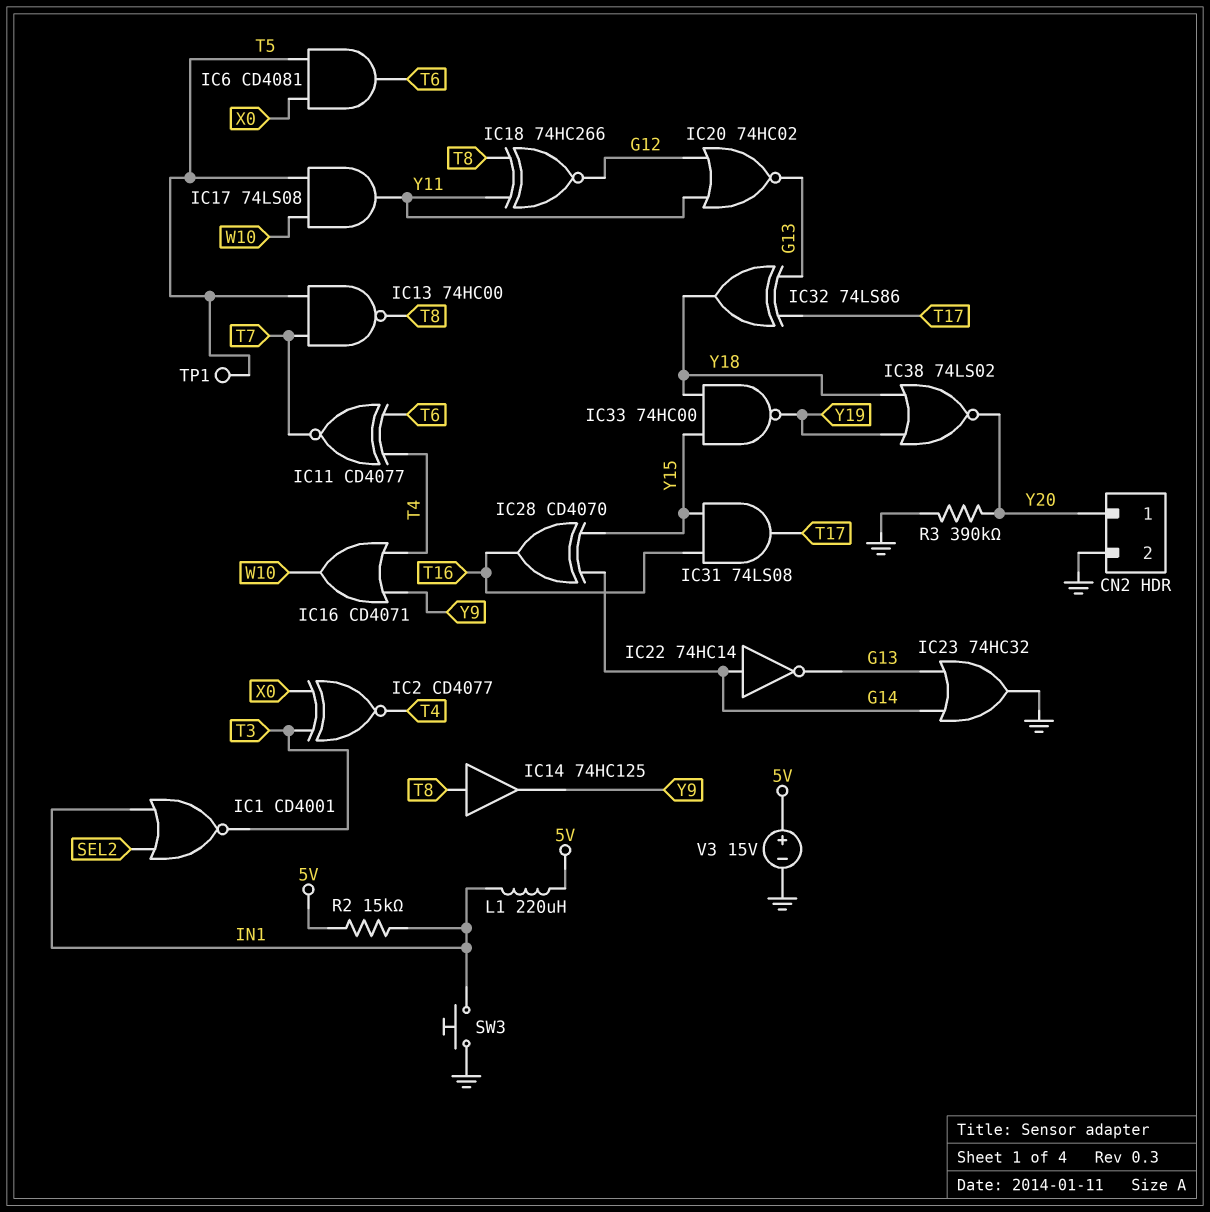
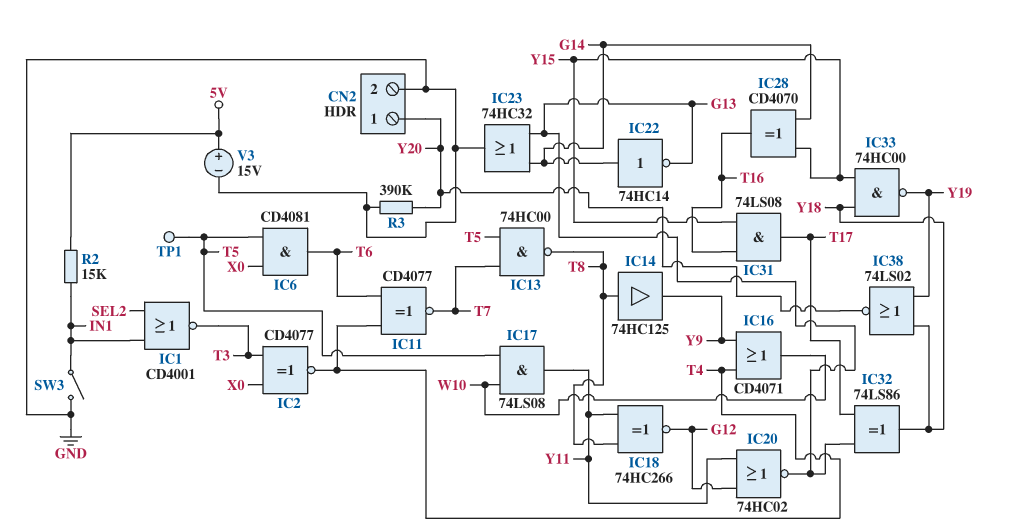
L1: 220uH (5V, IN1) -> none
SW3: button (GND, IN1) -> switch (GND, IN1)

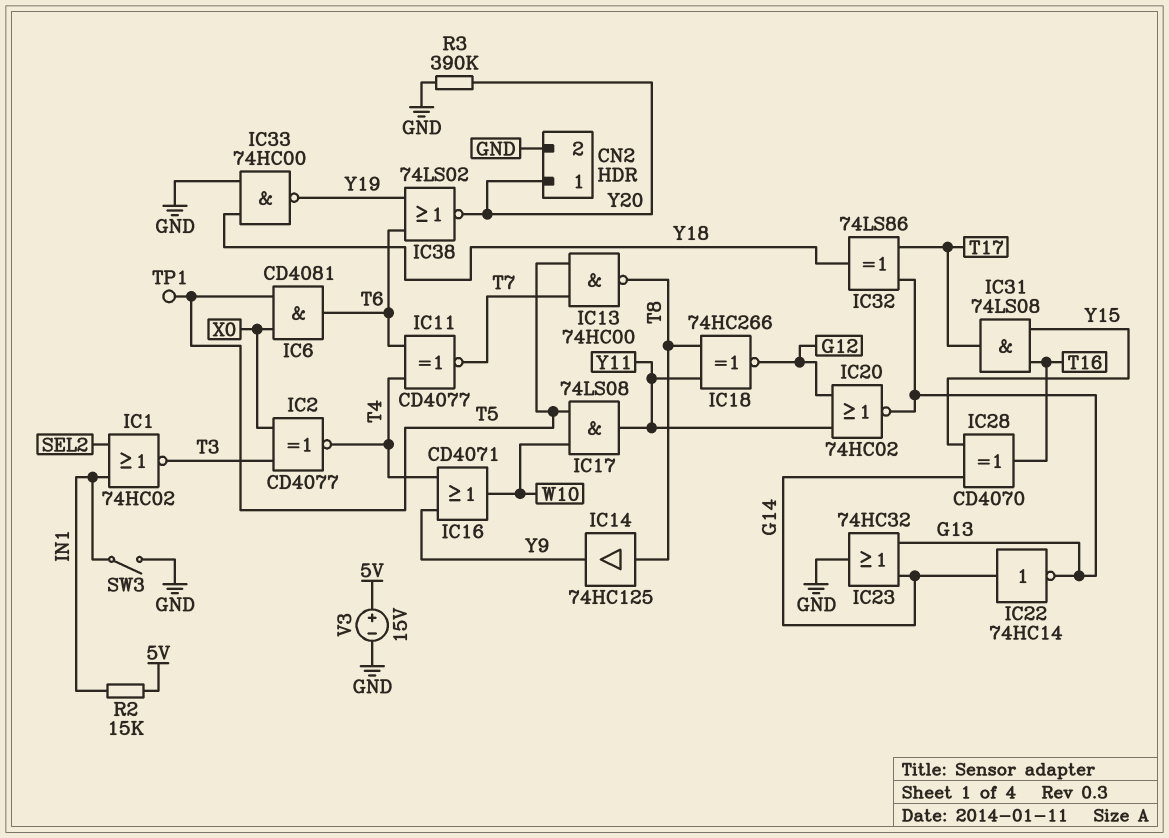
IC1: NOR CD4001 (in IN1, in SEL2, out T3) -> NOR 74HC02 (in IN1, in SEL2, out T3)
IC33: NAND 74HC00 (in Y15, in Y18, out Y19) -> NAND 74HC00 (in GND, in Y18, out Y19)
IC38: NOR 74LS02 (in Y18, in Y19, out Y20) -> NOR 74LS02 (in T6, in Y19, out Y20)

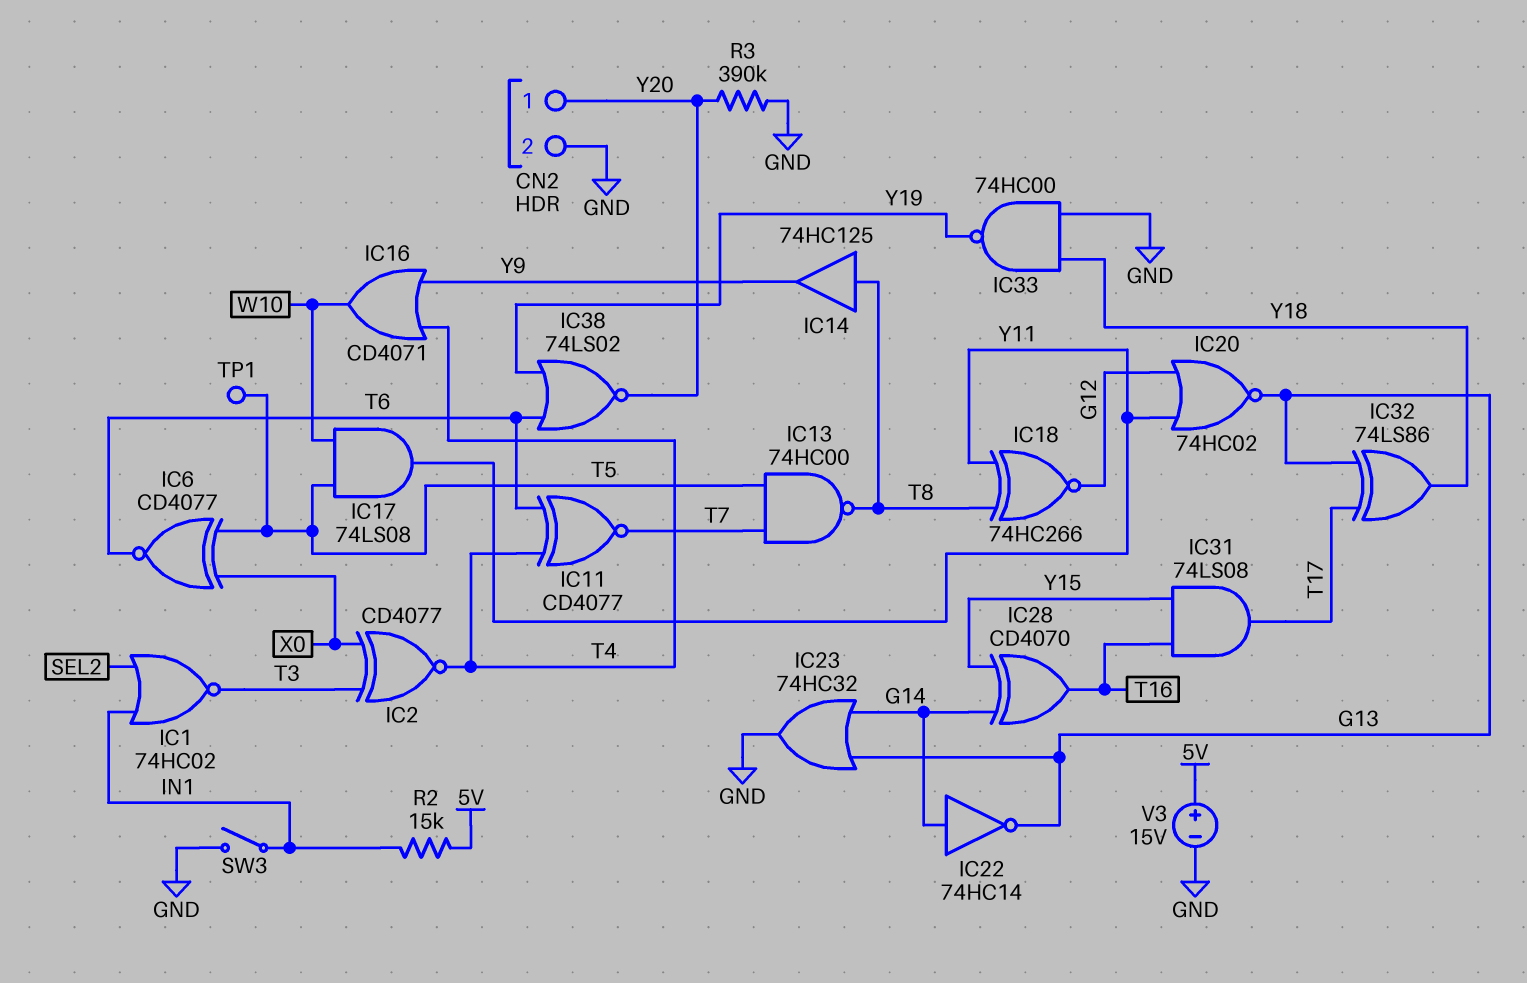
IC6: AND CD4081 (in T5, in X0, out T6) -> XNOR CD4077 (in T5, in X0, out T6)

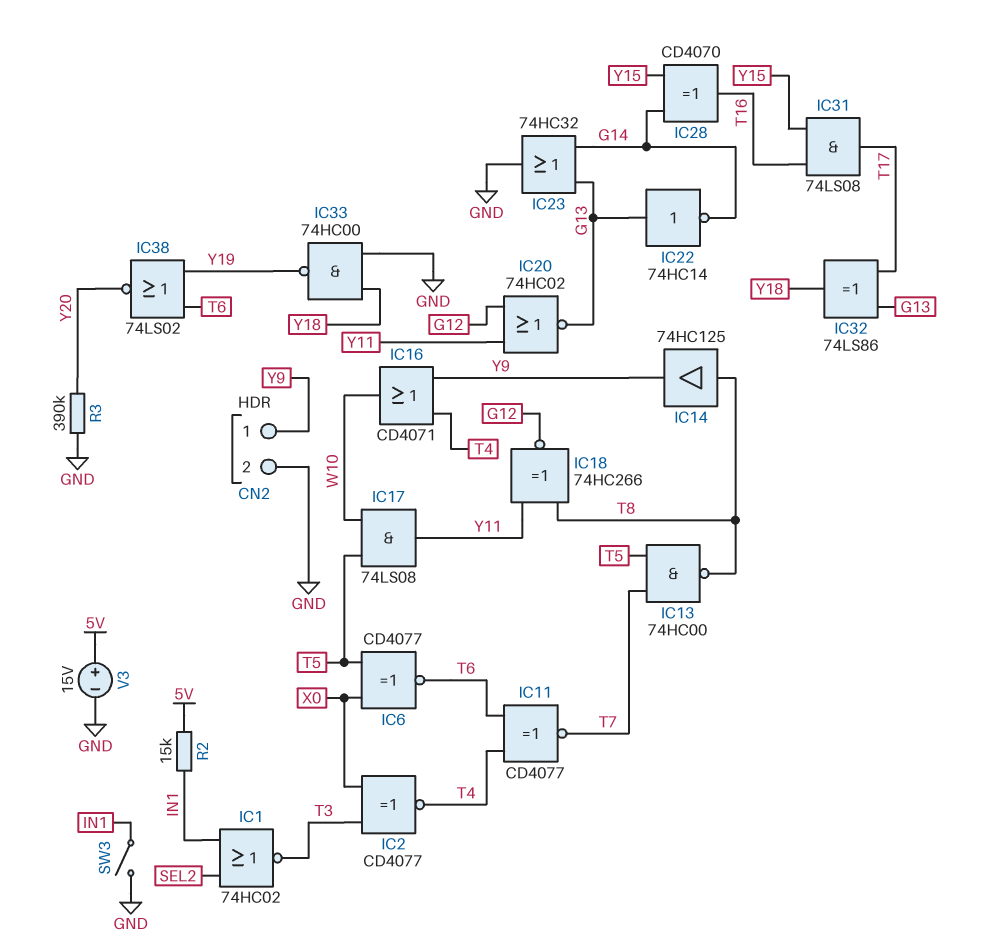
CN2 pin 1: Y20 -> Y9
IC22: NOT 74HC14 (in G14, out G13) -> NOT 74HC14 (in G13, out G14)
TP1: test point (T5) -> none

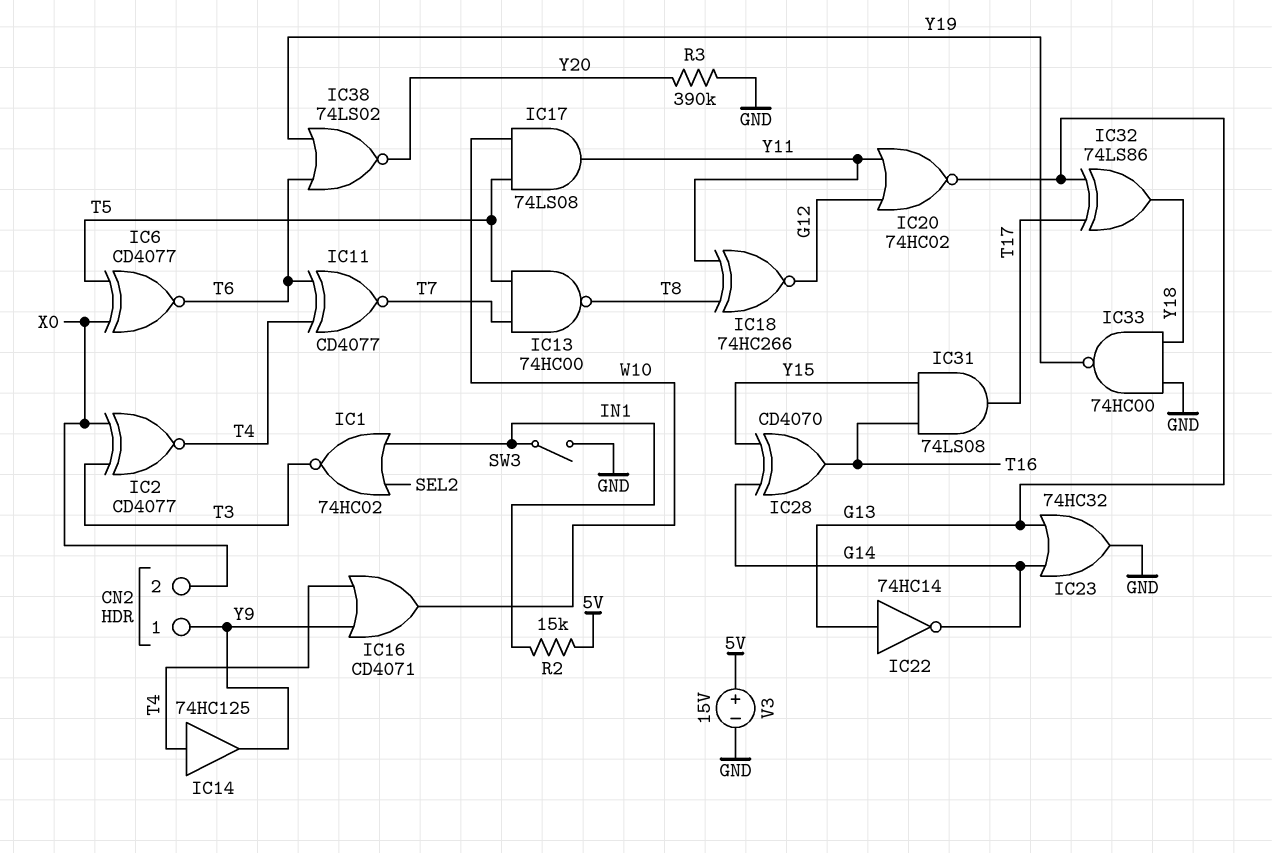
CN2 pin 2: GND -> X0
IC14: buffer 74HC125 (in T8, out Y9) -> buffer 74HC125 (in T4, out Y9)

